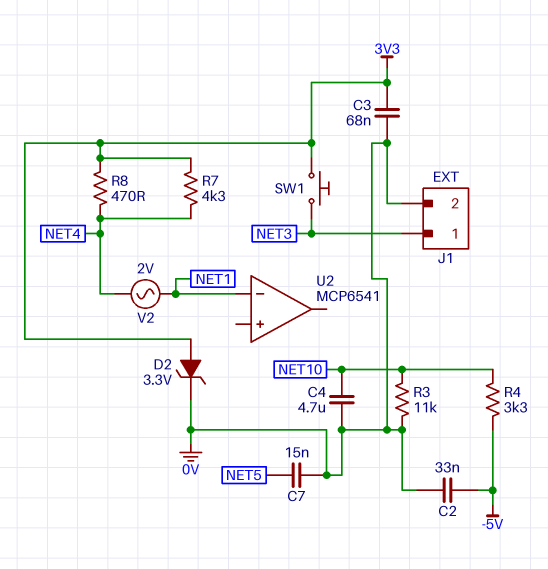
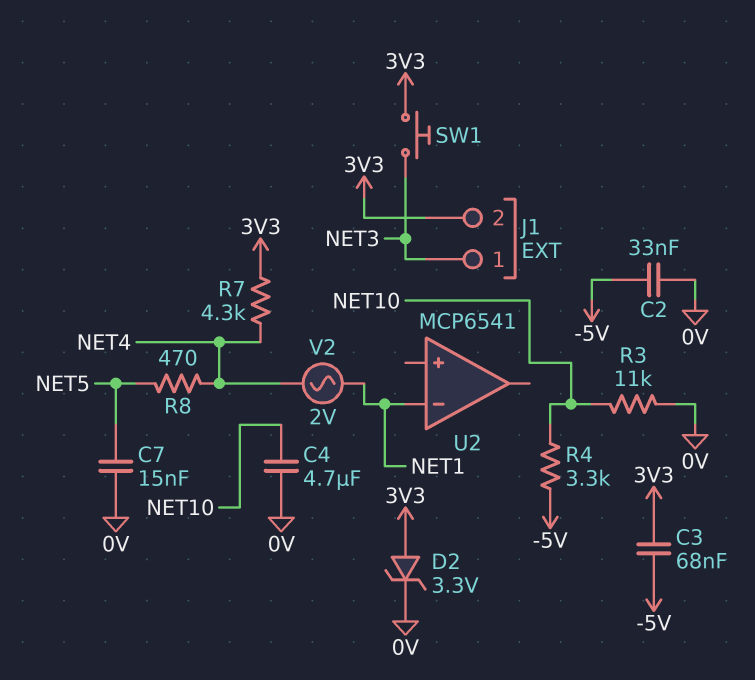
C3: 68nF (0V, 3V3) -> 68nF (-5V, 3V3)
J1 pin 2: 0V -> 3V3
R8: 470 (3V3, NET4) -> 470 (NET4, NET5)

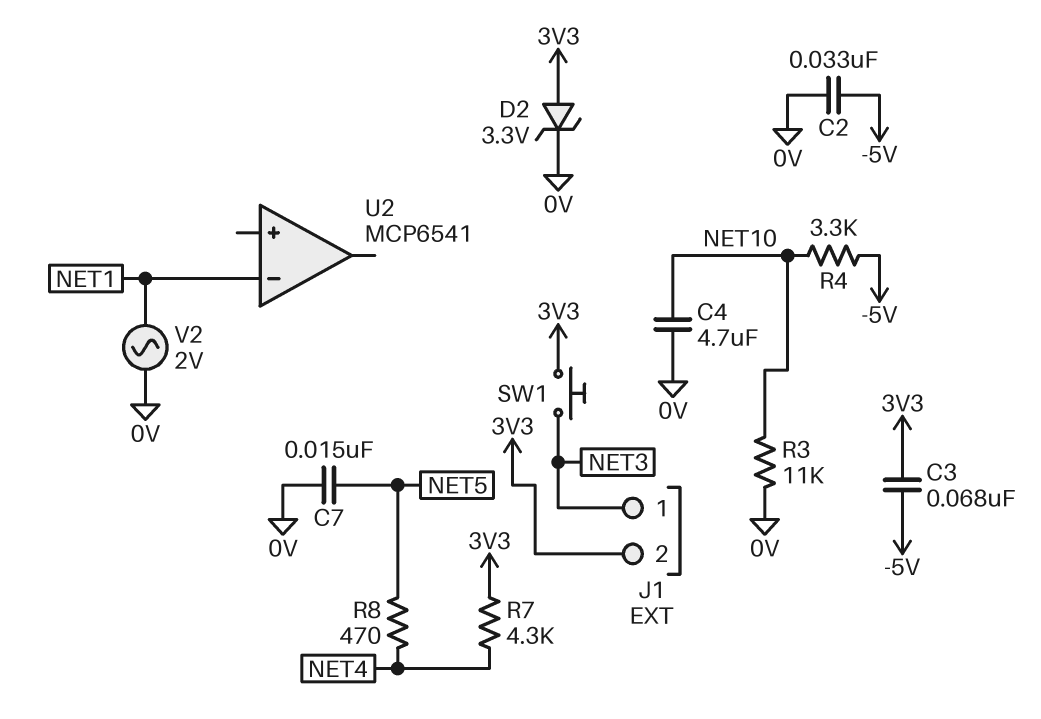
V2: AC 2V (NET1, NET4) -> AC 2V (0V, NET1)

